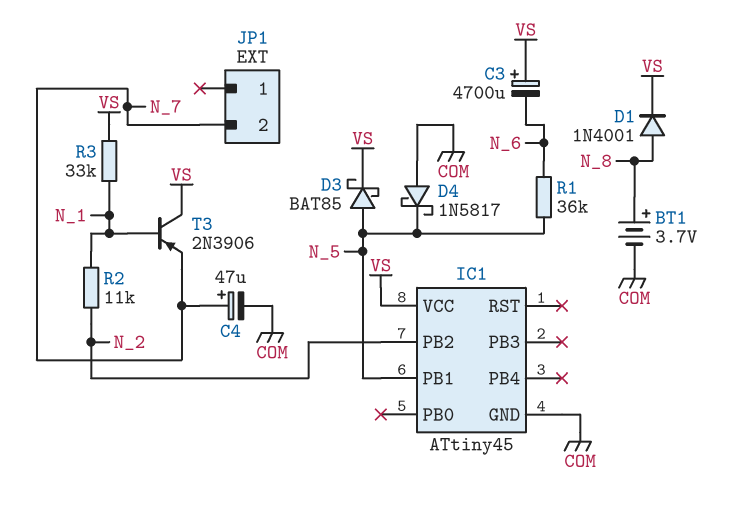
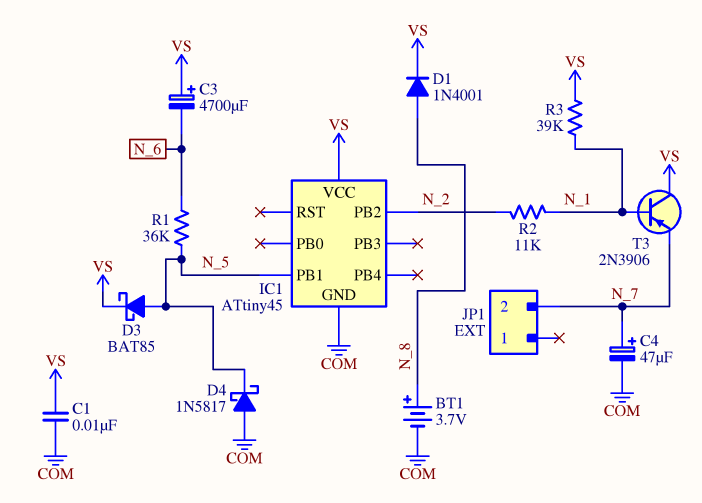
C1: none -> 10nF (COM, VS)
R3: 33k (N_1, VS) -> 39k (N_1, VS)

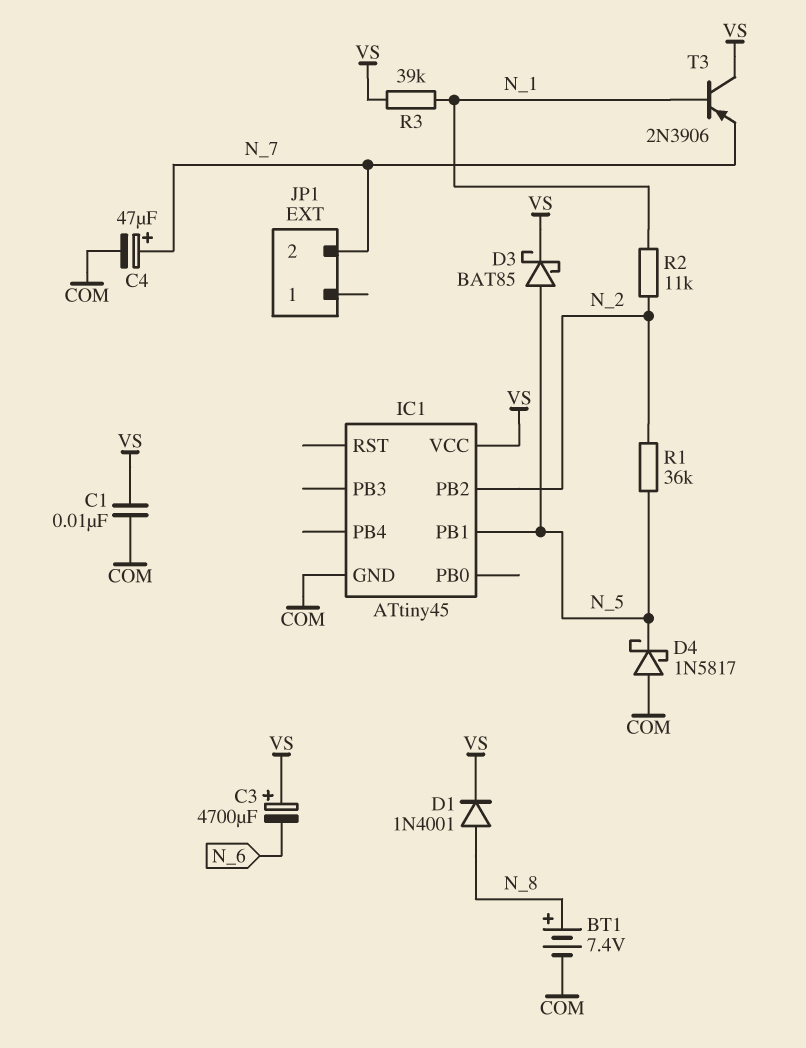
BT1: 3.7V (plus N_8, minus COM) -> 7.4V (plus N_8, minus COM)
R1: 36k (N_5, N_6) -> 36k (N_2, N_5)

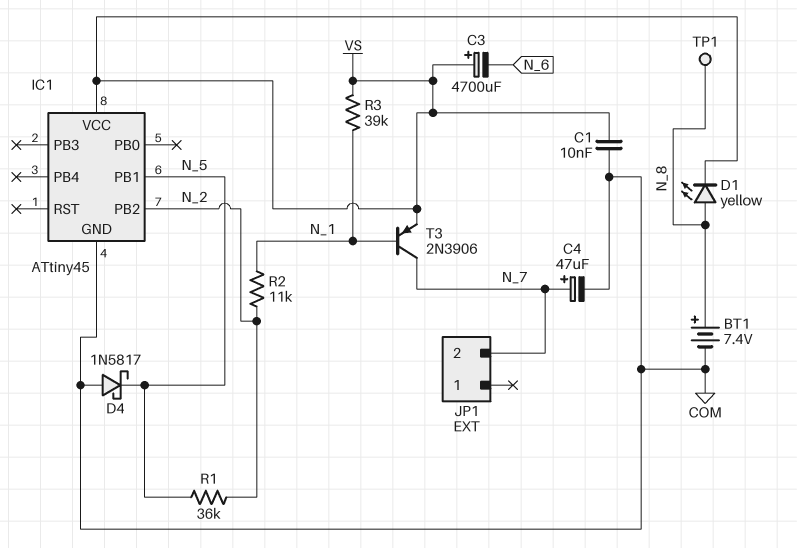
D1: diode 1N4001 (A N_8, K VS) -> LED yellow (A N_8, K VS)
D3: schottky BAT85 (A N_5, K VS) -> none
T3: PNP 2N3906 (B N_1, C VS, E N_7) -> PNP 2N3906 (B N_1, C N_7, E VS)
TP1: none -> test point (N_8)

